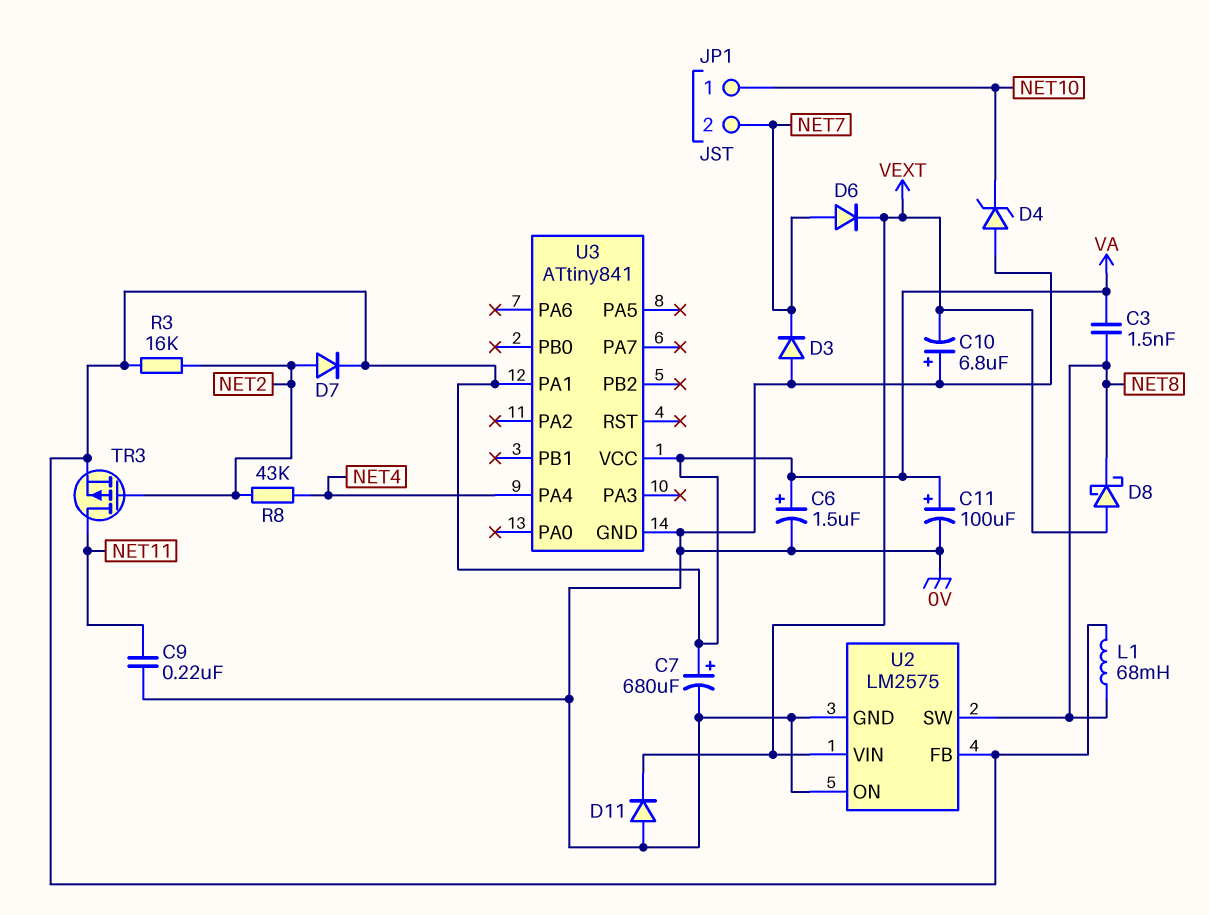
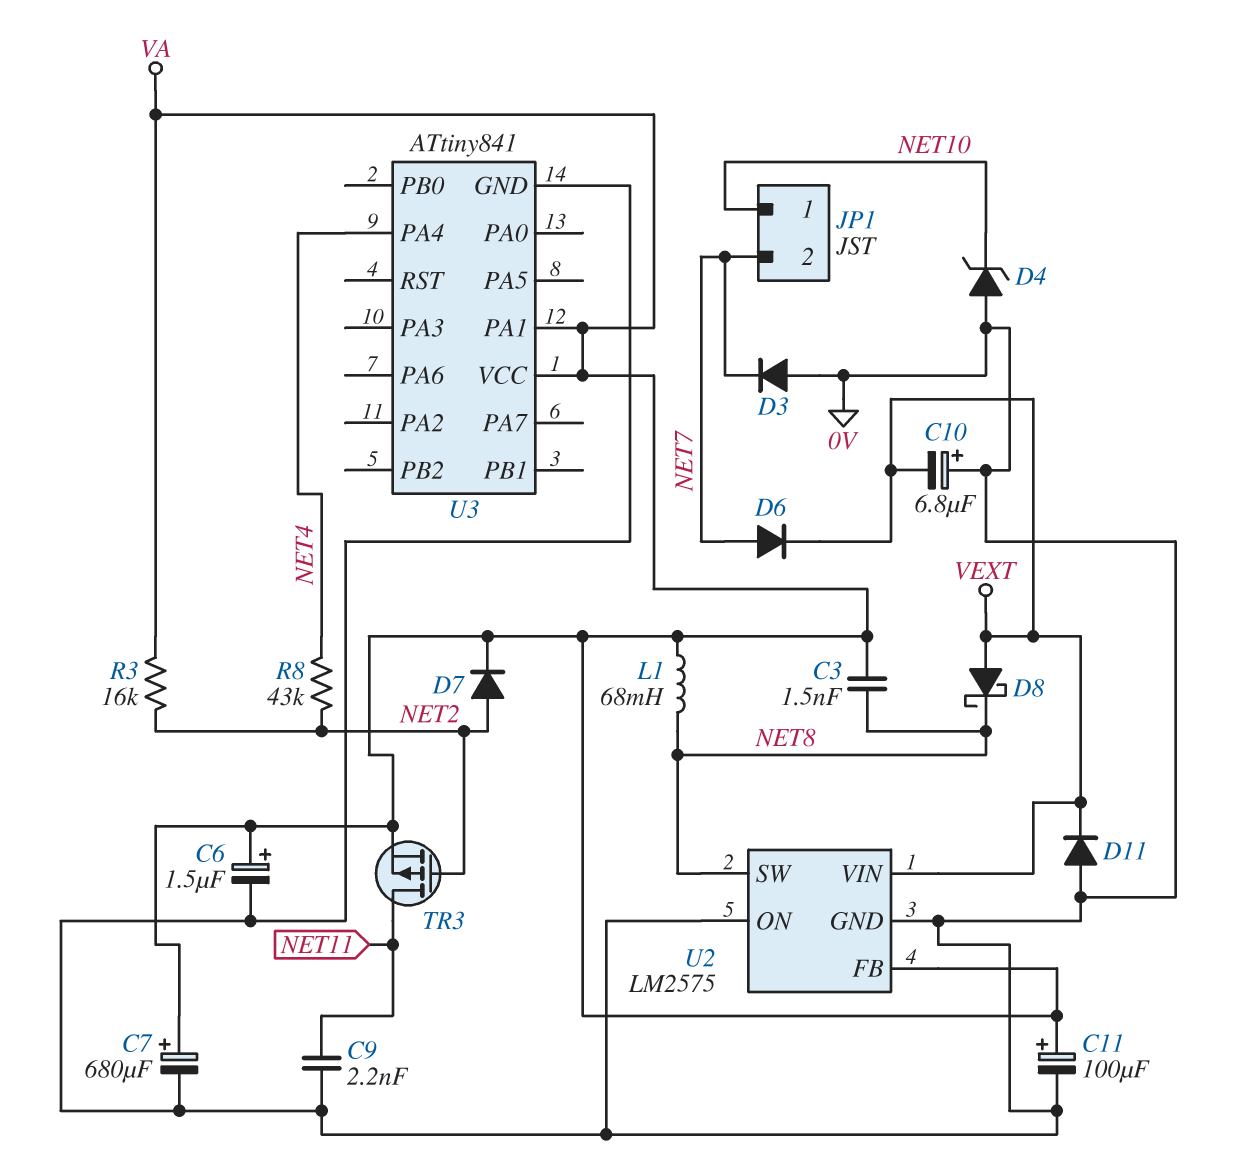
C9: 220nF (0V, NET11) -> 2.2nF (0V, NET11)

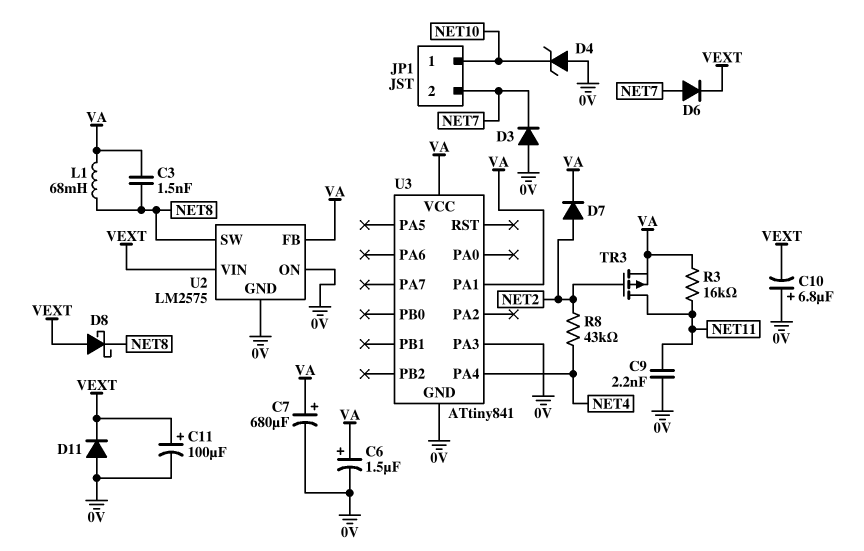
C11: 100uF (plus VA, minus 0V) -> 100uF (plus VEXT, minus 0V)
R3: 16k (NET2, VA) -> 16k (NET11, VA)
U3 pin PA3: none -> 0V

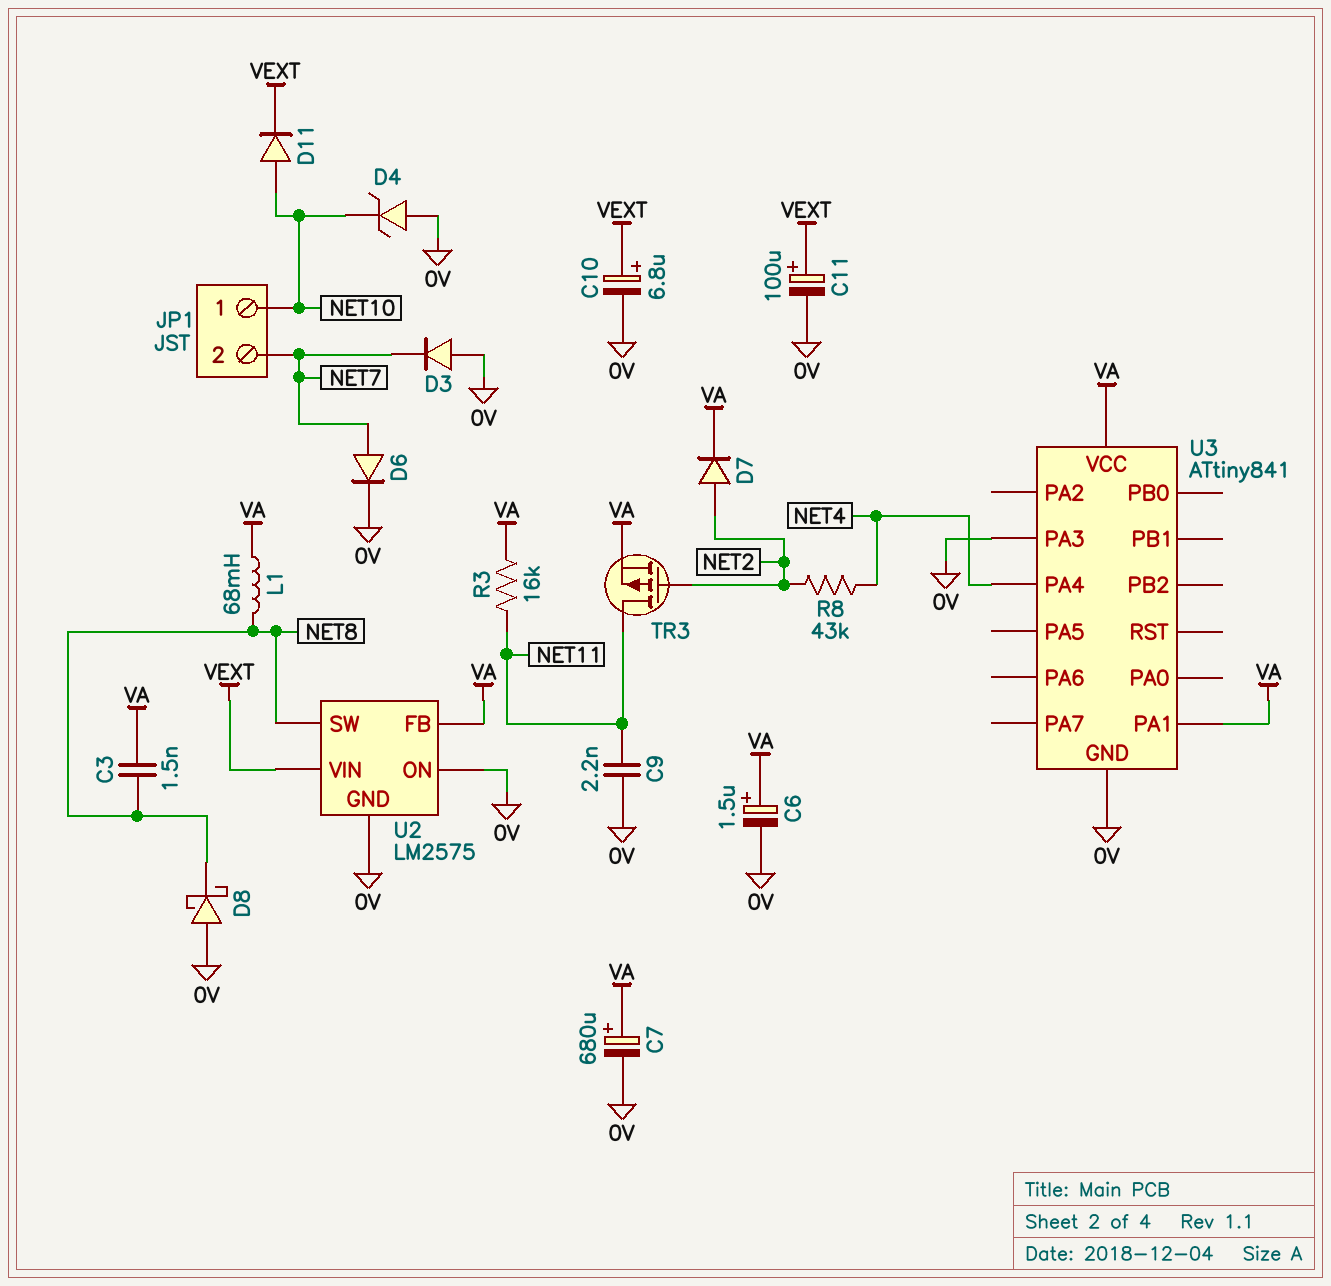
C10: 6.8uF (plus 0V, minus VEXT) -> 6.8uF (plus VEXT, minus 0V)
D6: diode (A NET7, K VEXT) -> diode (A NET7, K 0V)
D8: schottky (A VEXT, K NET8) -> schottky (A 0V, K NET8)
D11: diode (A 0V, K VEXT) -> diode (A NET10, K VEXT)

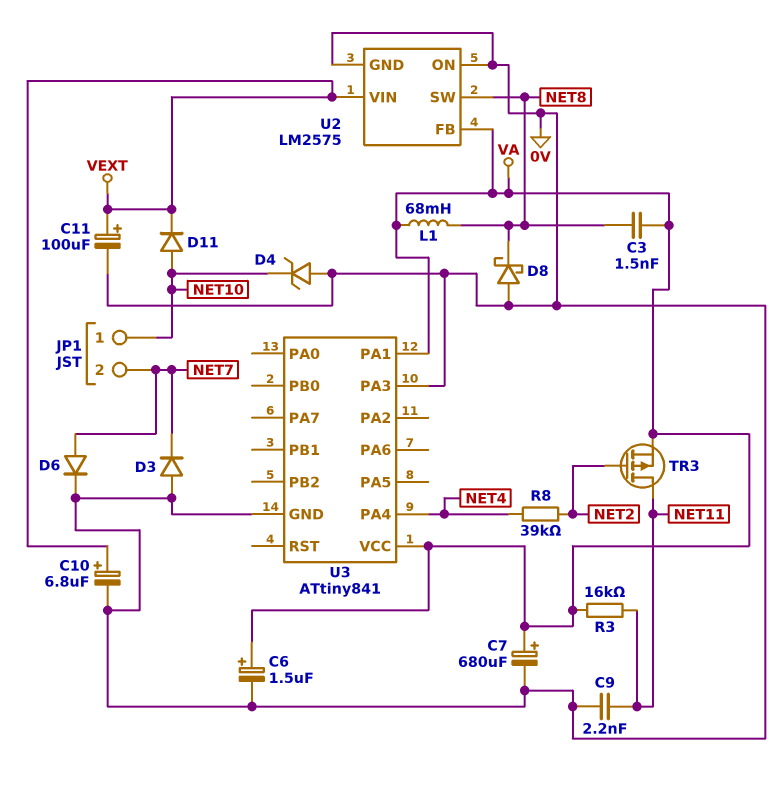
D7: diode (A NET2, K VA) -> none
R8: 43k (NET2, NET4) -> 39k (NET2, NET4)

